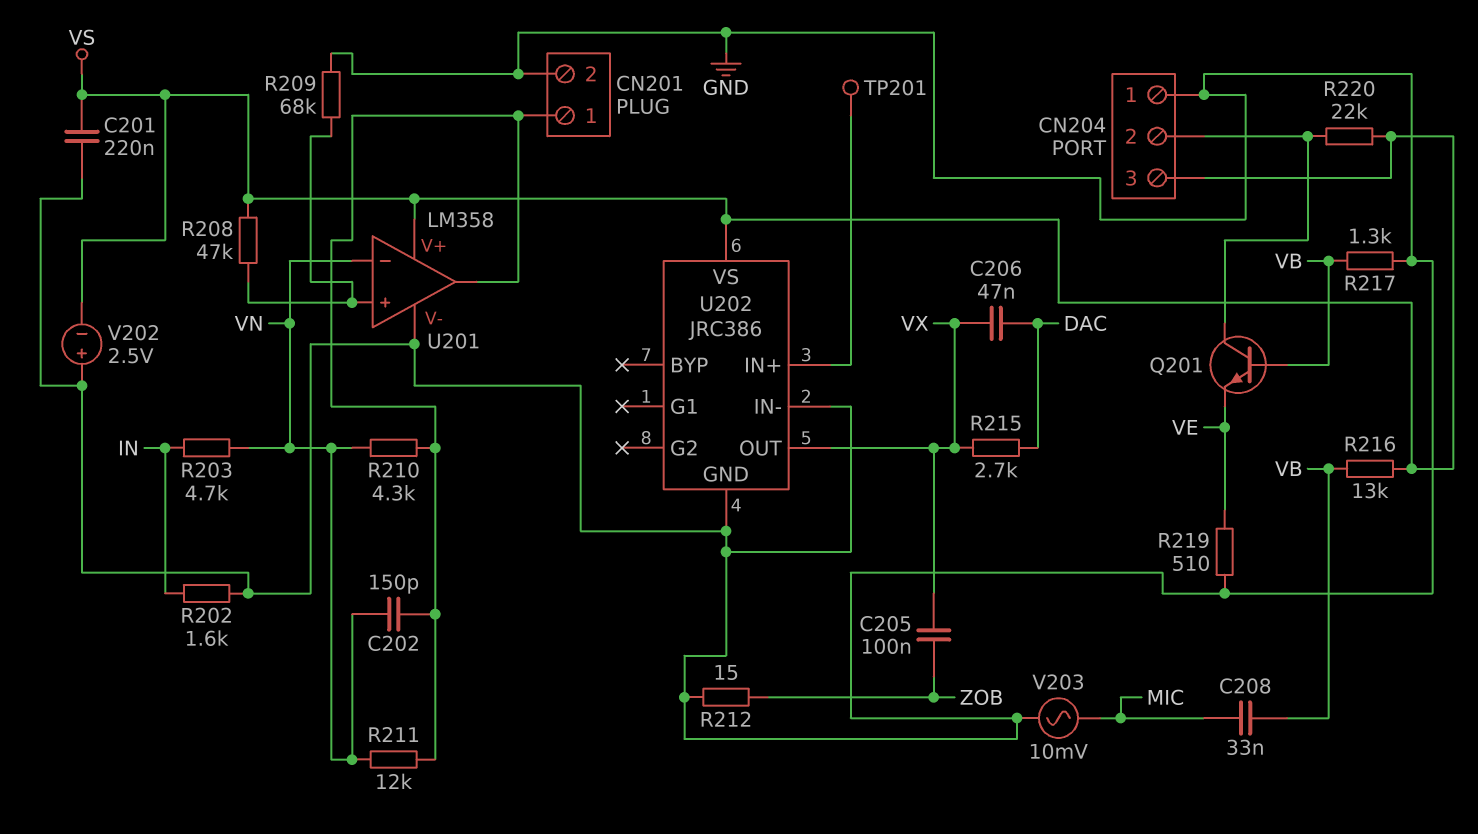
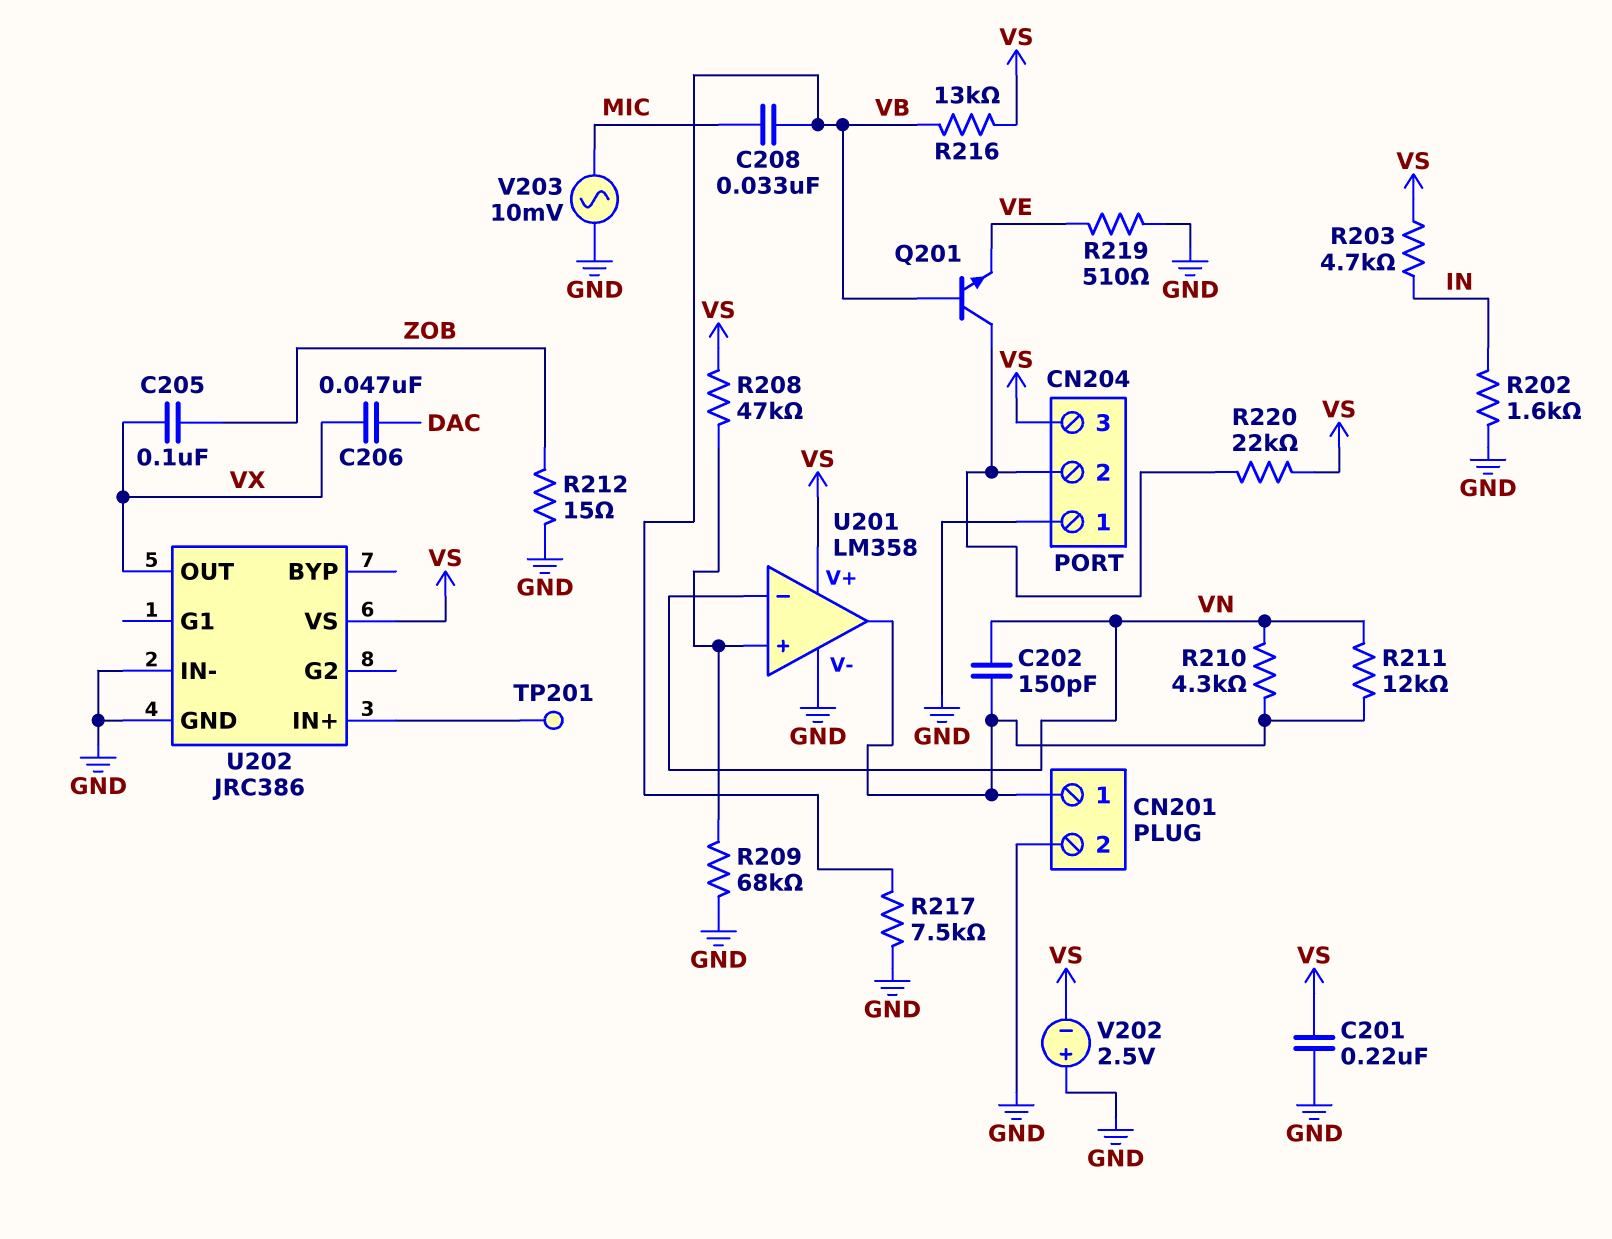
R203: 4.7k (IN, VN) -> 4.7k (IN, VS)
R215: 2.7k (DAC, VX) -> none
R217: 1.3k (GND, VB) -> 7.5k (GND, VB)

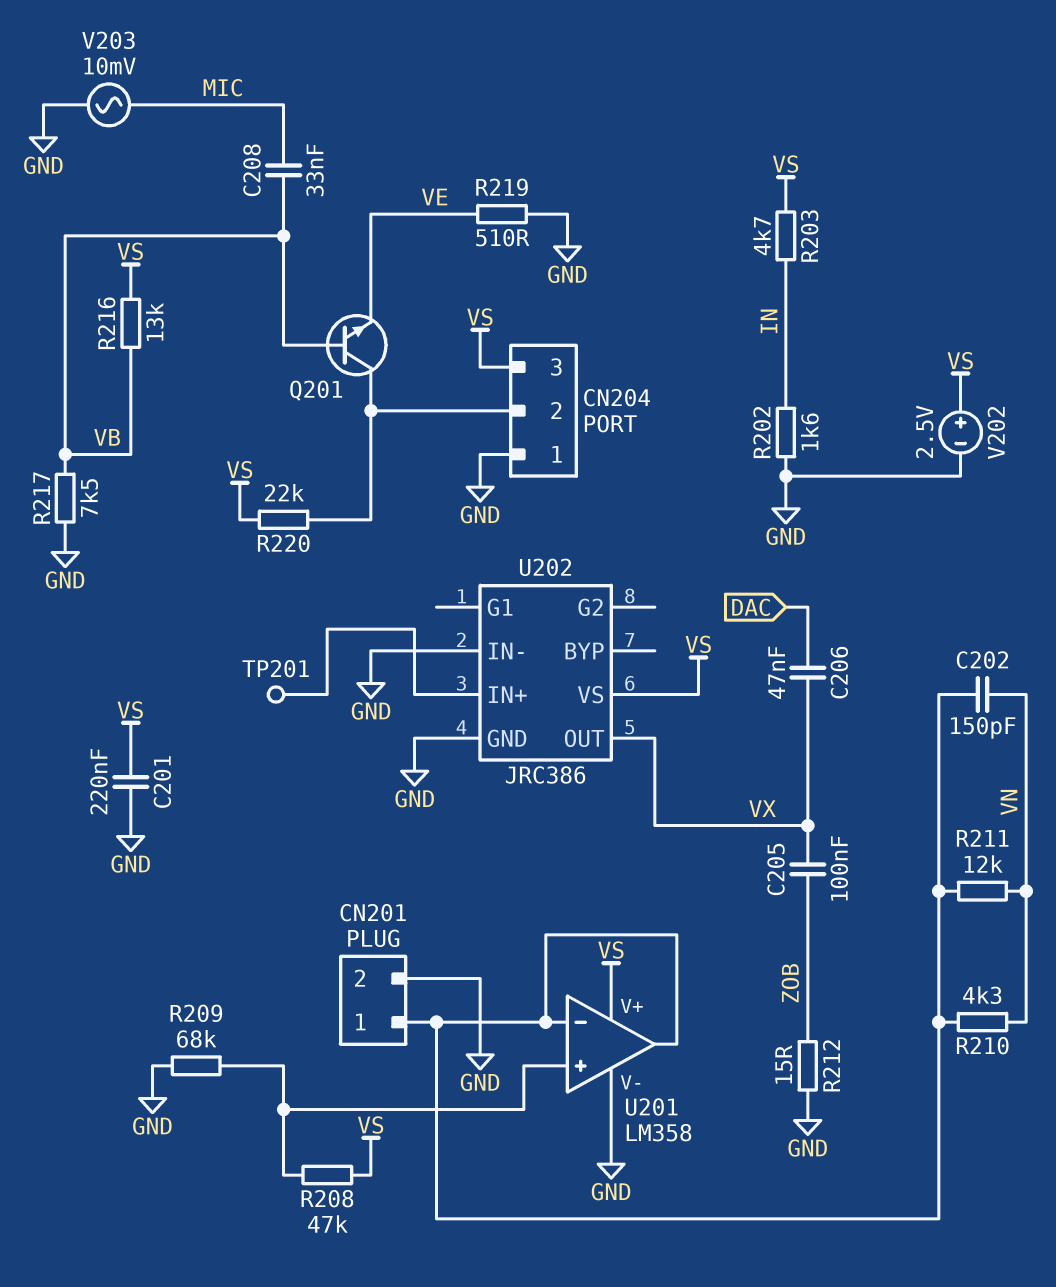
U201 pin in-: VN -> CN201/1
V202: 2.5V (plus GND, minus VS) -> 2.5V (plus VS, minus GND)

